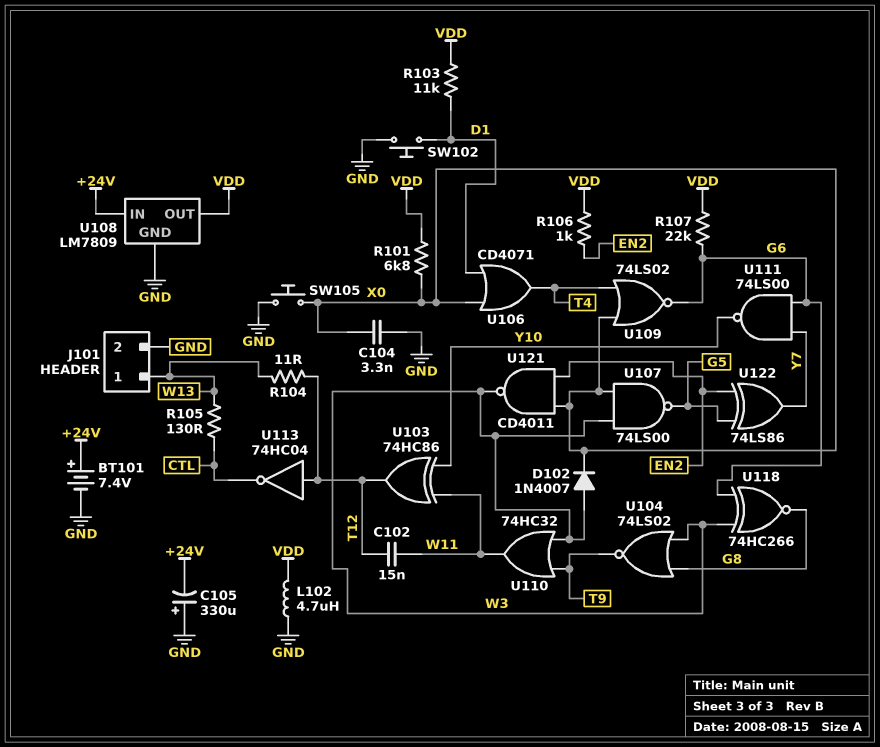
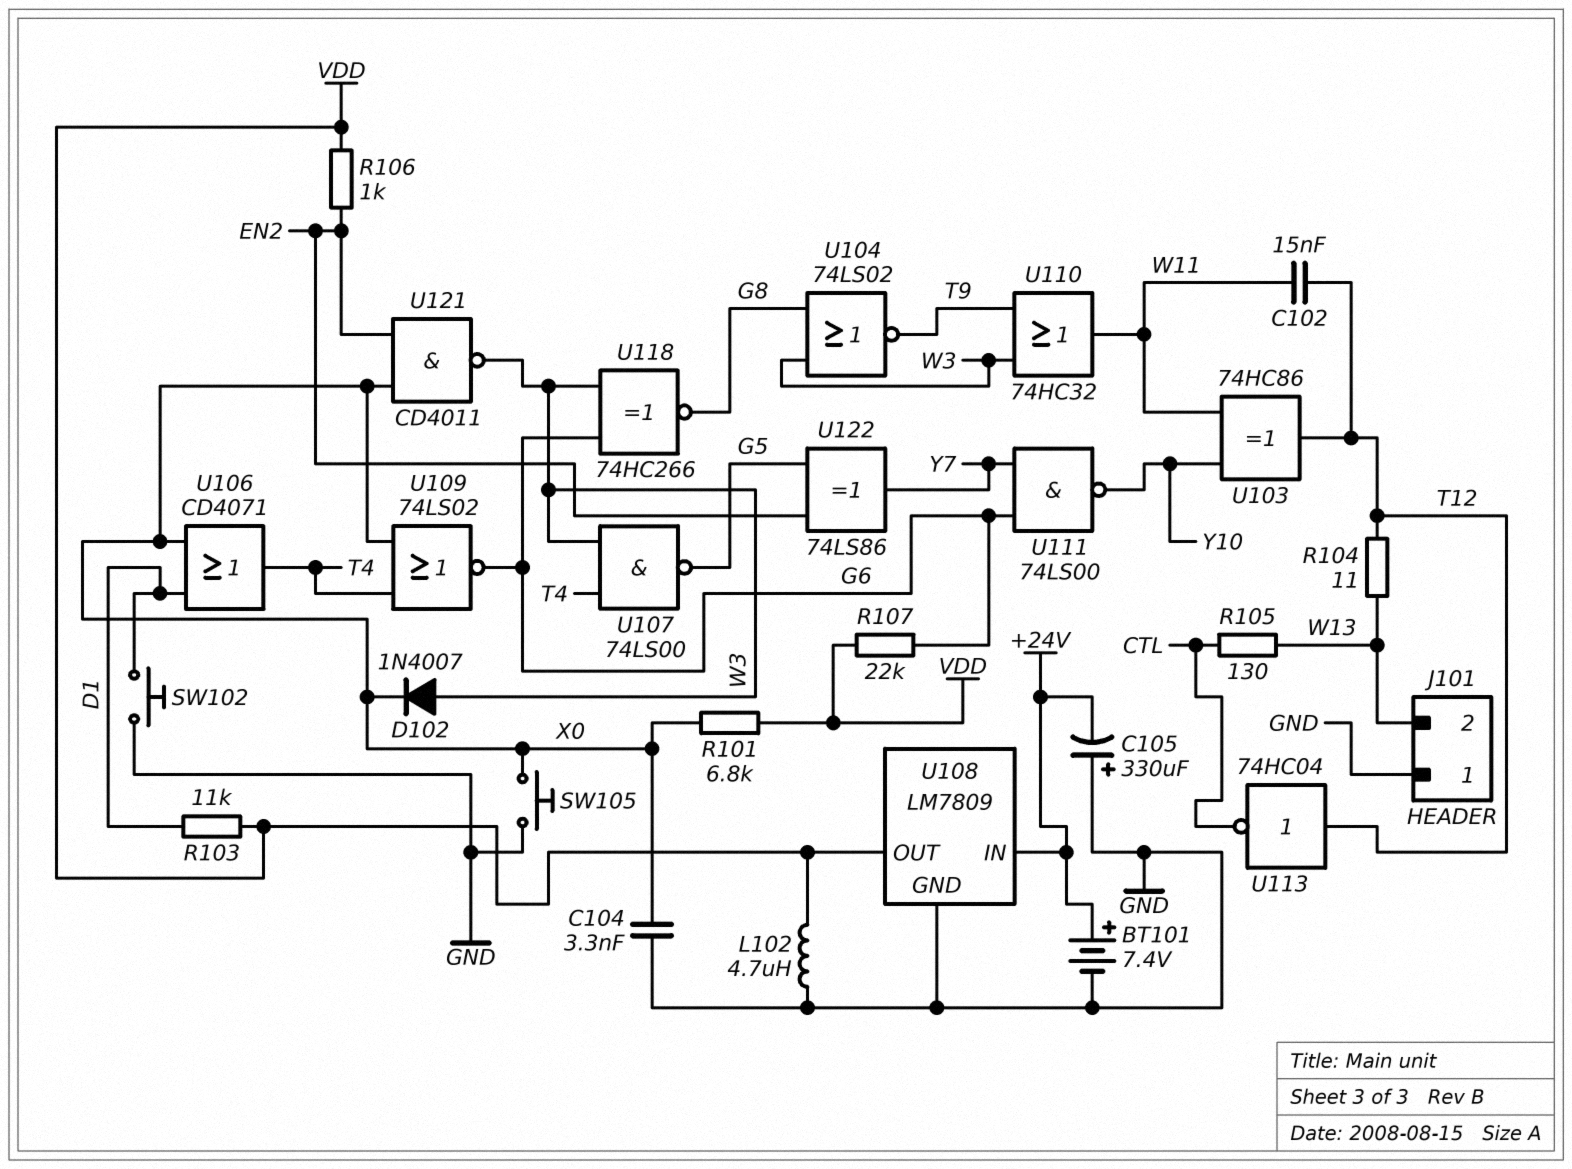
J101 pin 1: W13 -> GND
J101 pin 2: GND -> W13
U107: NAND 74LS00 (in W3, in X0, out G5) -> NAND 74LS00 (in T4, in W3, out G5)

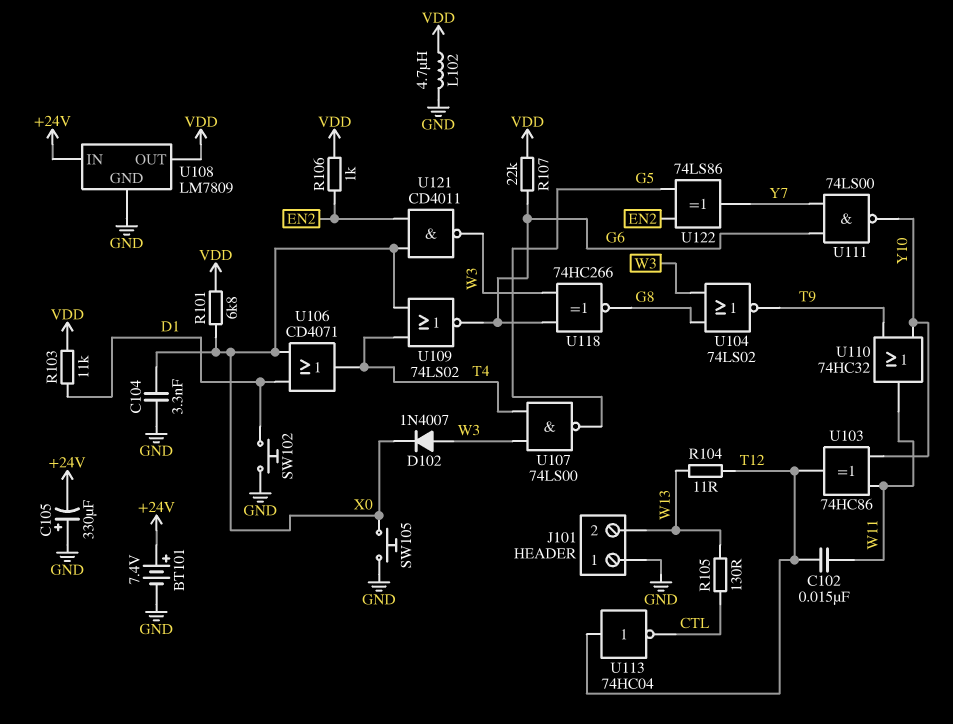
U110: OR 74HC32 (in T9, in W3, out W11) -> OR 74HC32 (in T9, in Y10, out W11)

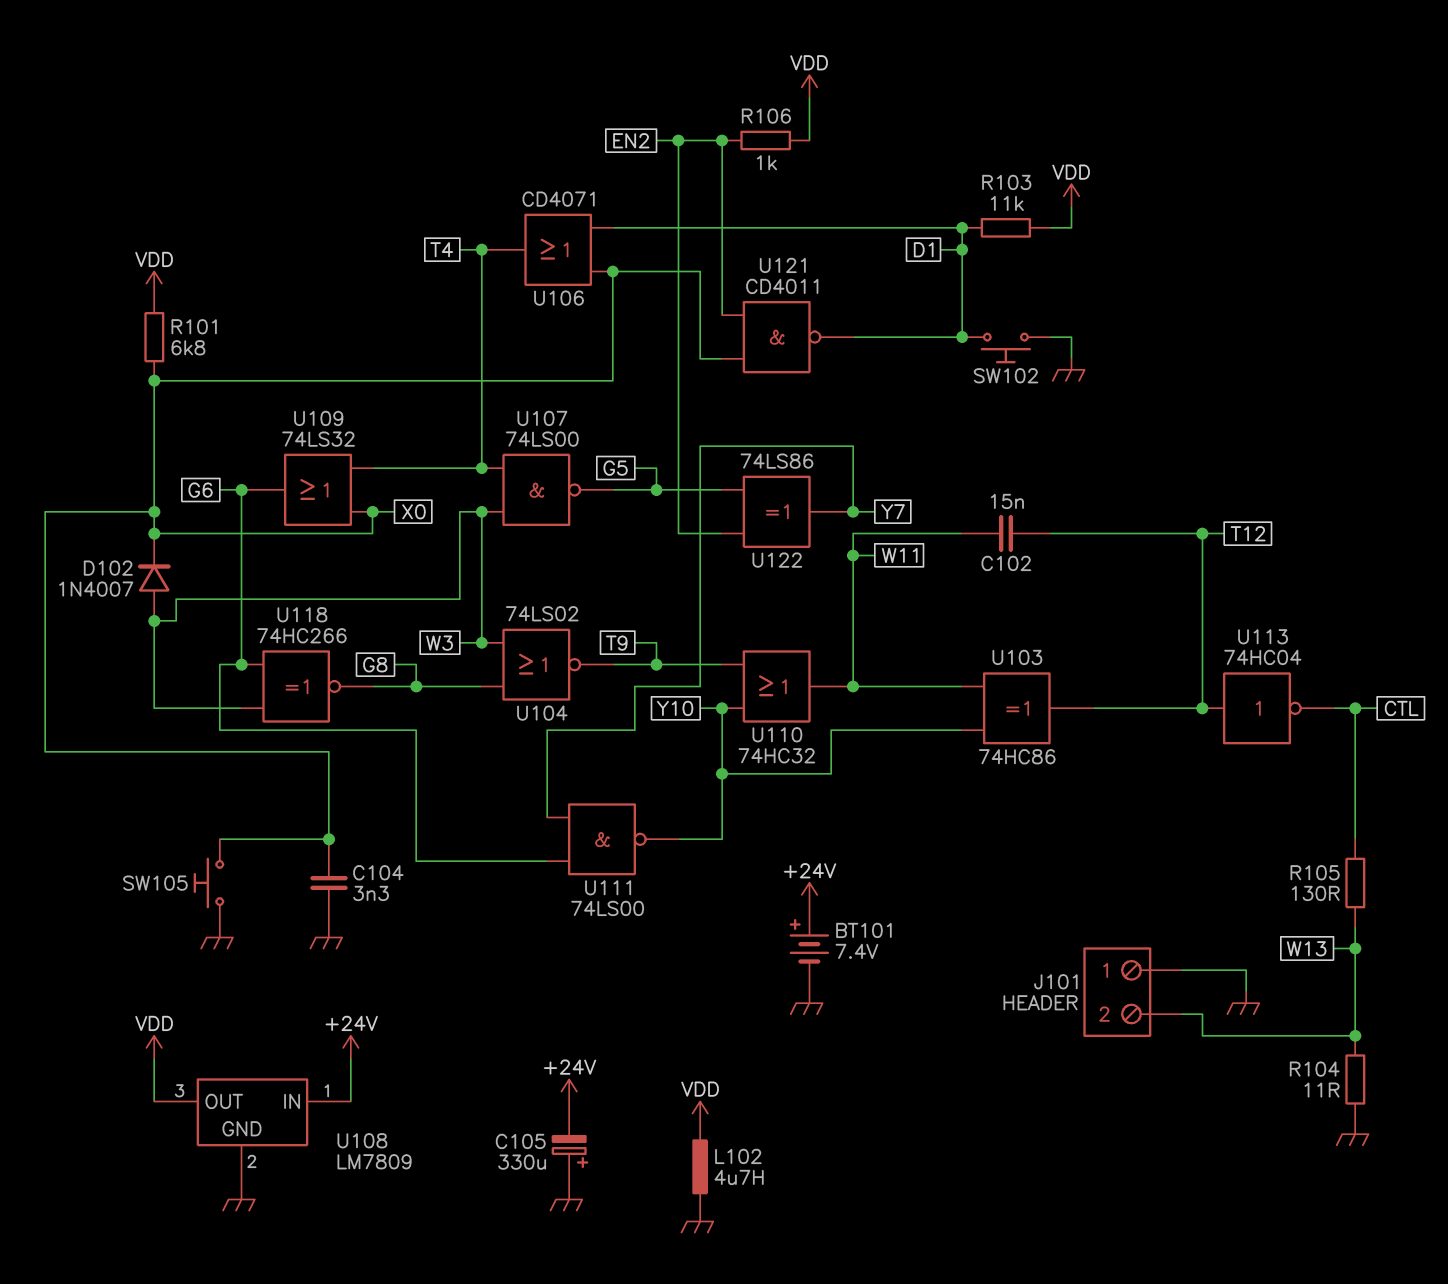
R104: 11 (T12, W13) -> 11 (GND, W13)
R107: 22k (G6, VDD) -> none
U109: NOR 74LS02 (in T4, in X0, out G6) -> OR 74LS32 (in T4, in X0, out G6)
U121: NAND CD4011 (in EN2, in X0, out W3) -> NAND CD4011 (in EN2, in X0, out D1)

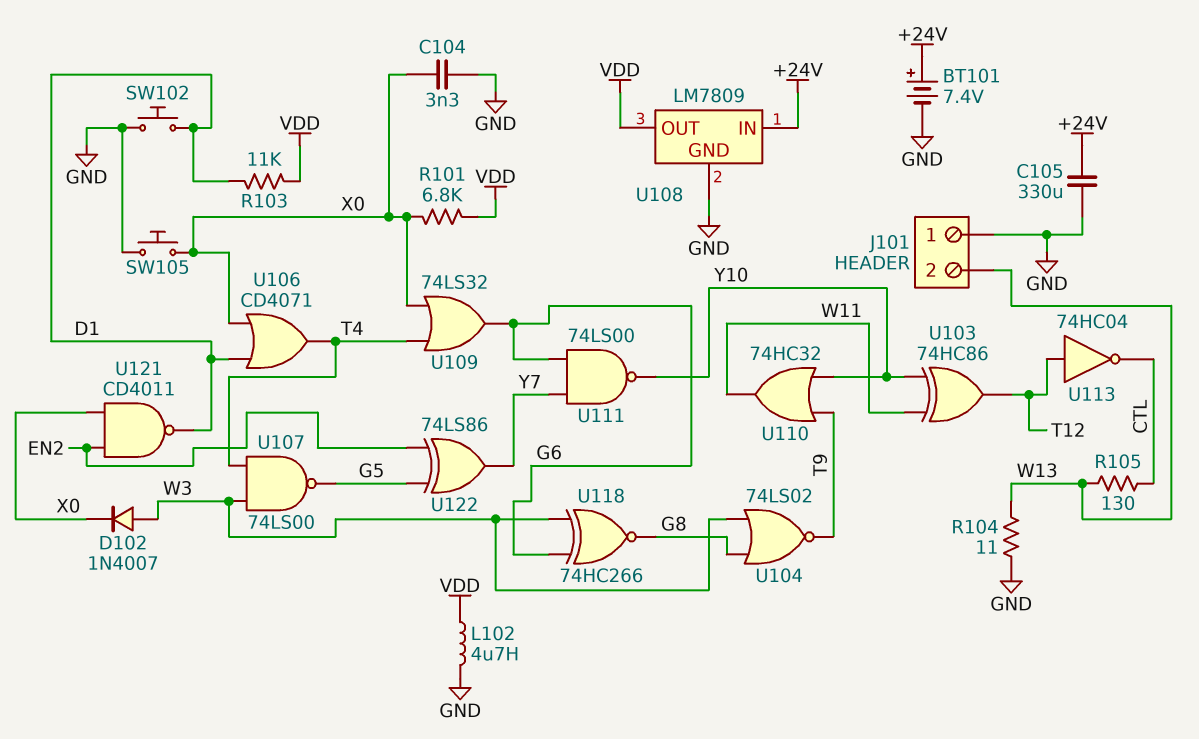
C102: 15nF (T12, W11) -> none
C105: 330uF (plus GND, minus +24V) -> 330uF (+24V, GND)
R106: 1k (EN2, VDD) -> none

